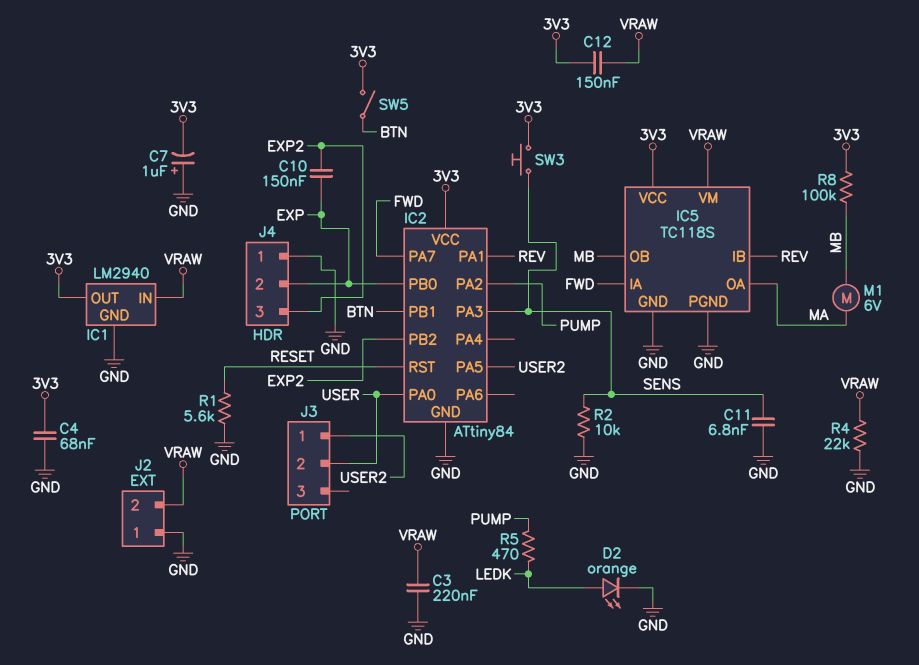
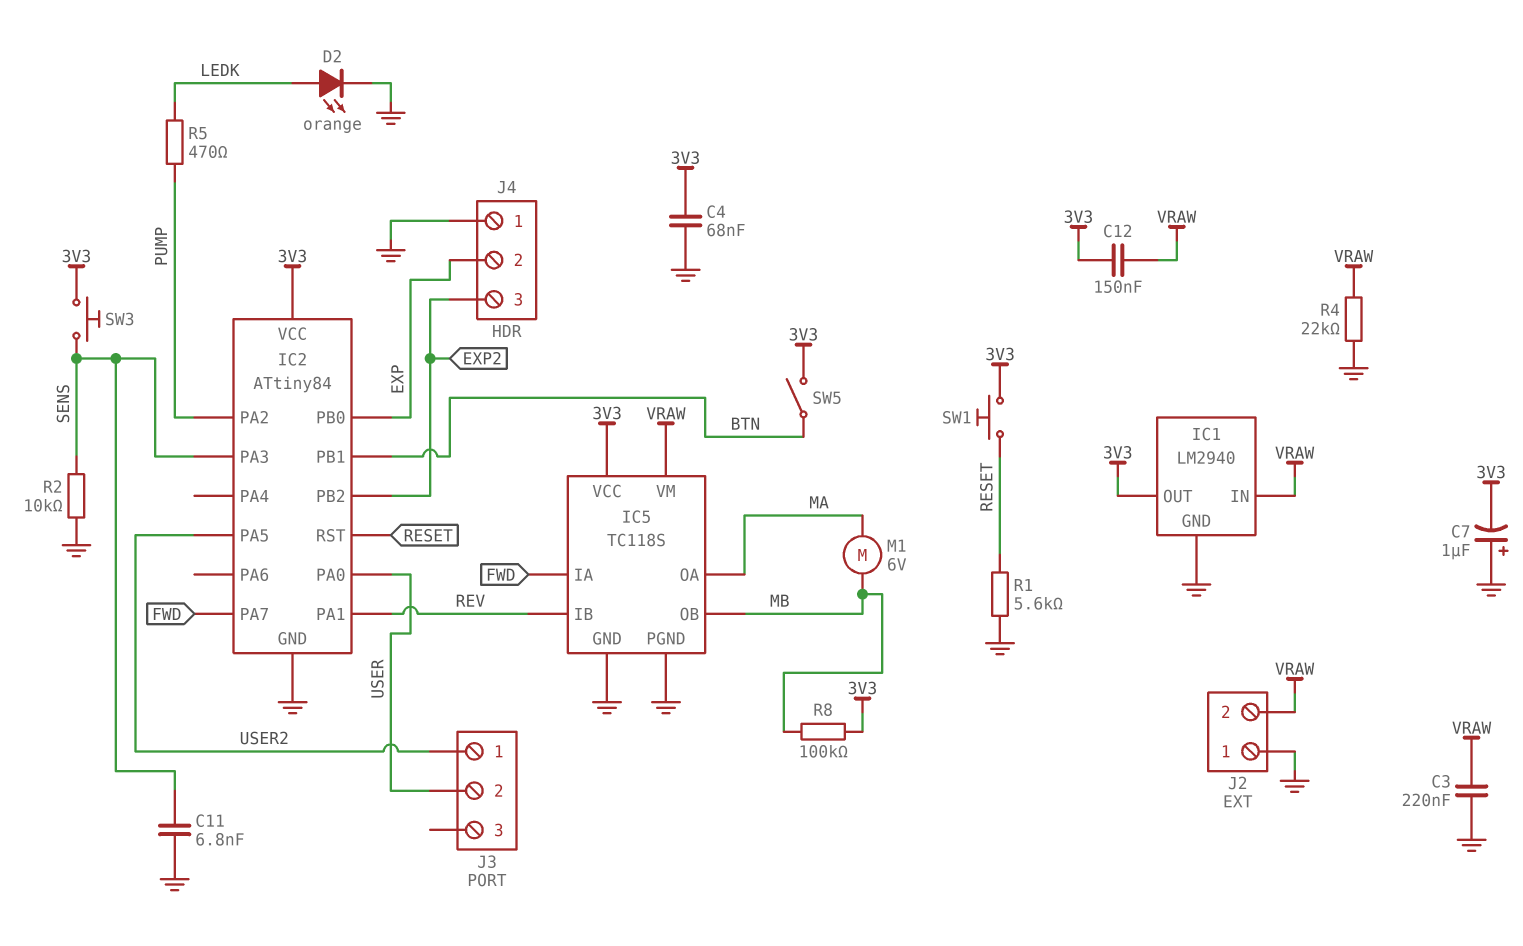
C10: 150nF (EXP, EXP2) -> none
SW1: none -> button (3V3, RESET)

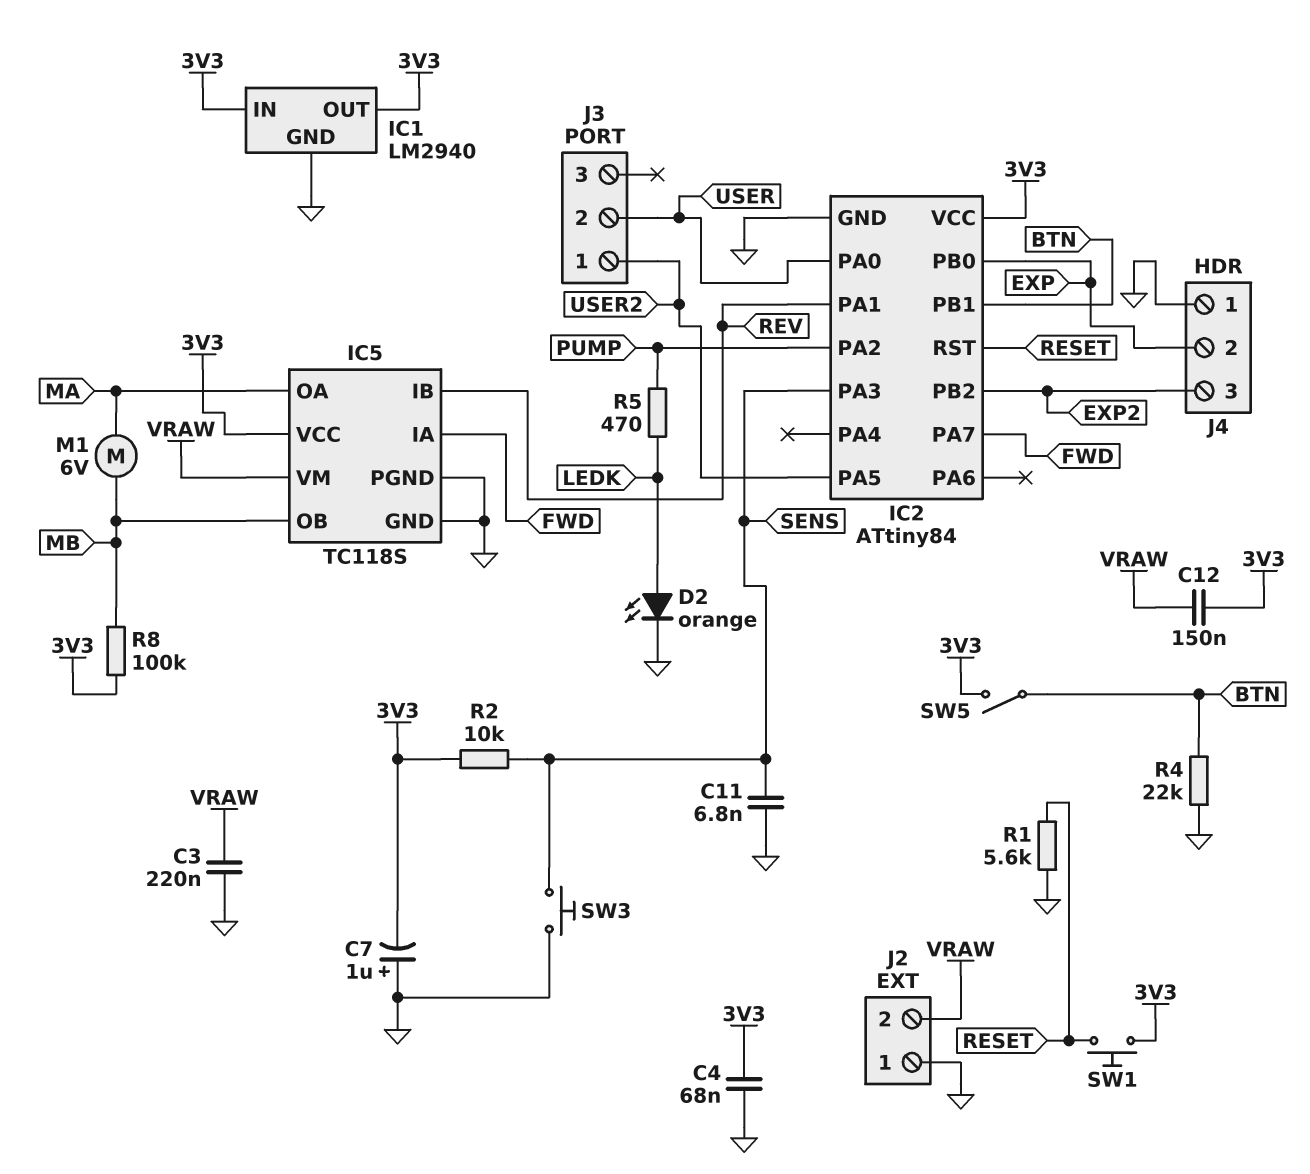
IC1 pin IN: VRAW -> 3V3
R2: 10k (GND, SENS) -> 10k (3V3, SENS)
R4: 22k (GND, VRAW) -> 22k (BTN, GND)
SW3: button (3V3, SENS) -> button (GND, SENS)

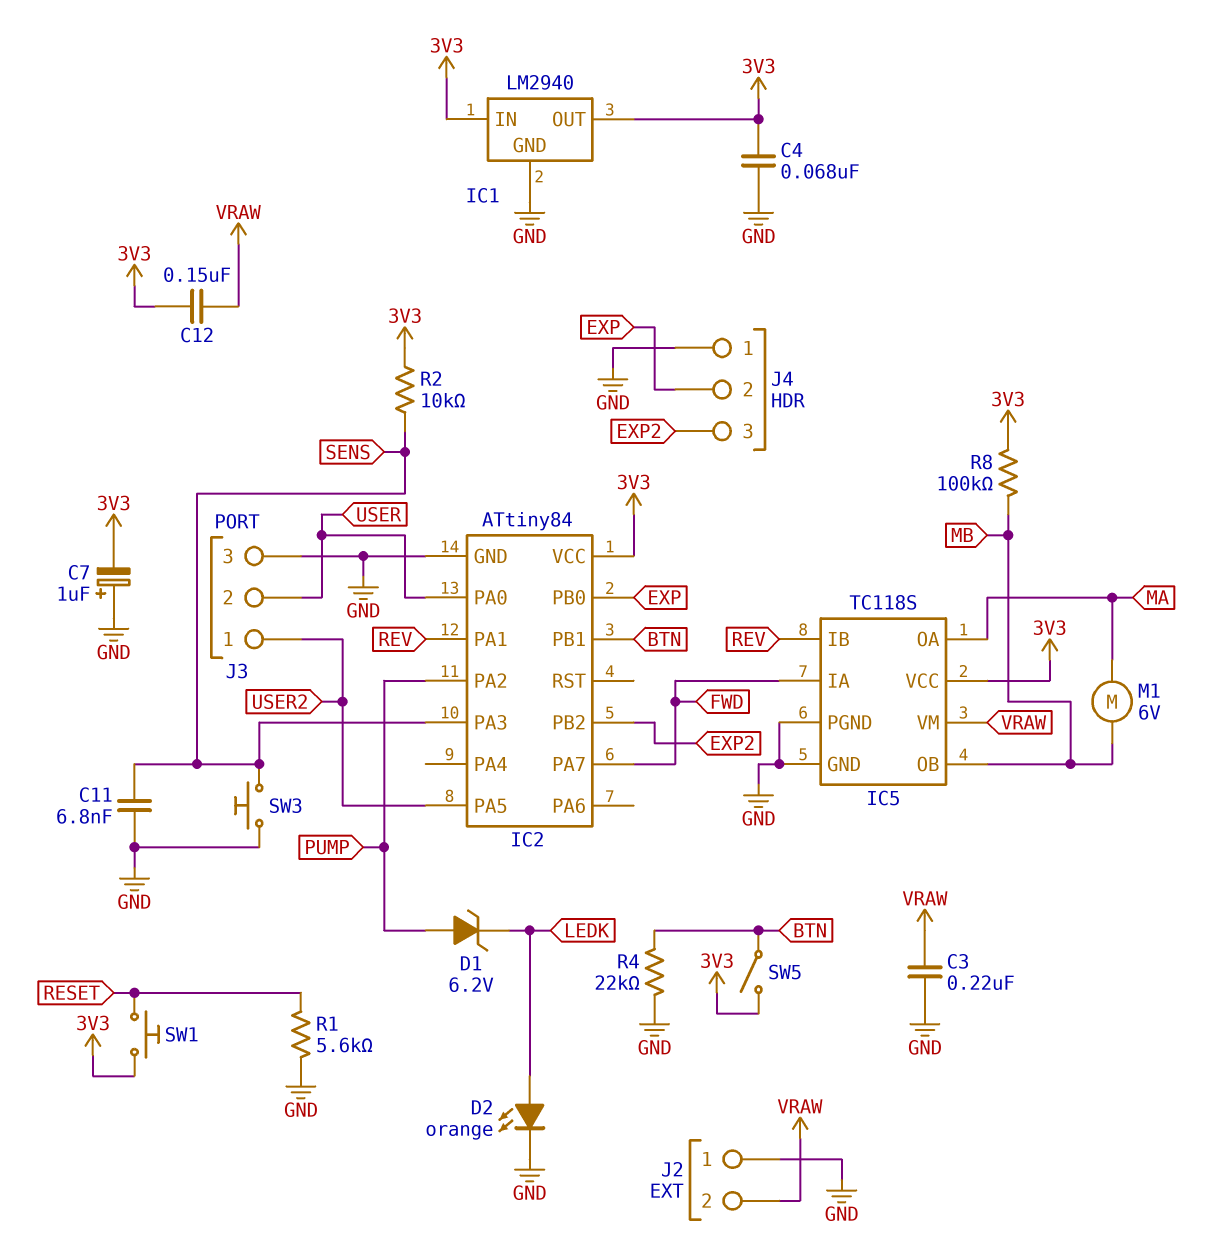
D1: none -> zener 6.2V (A PUMP, K LEDK)
IC2 pin RST: RESET -> none
J3 pin 3: none -> GND
R5: 470 (LEDK, PUMP) -> none

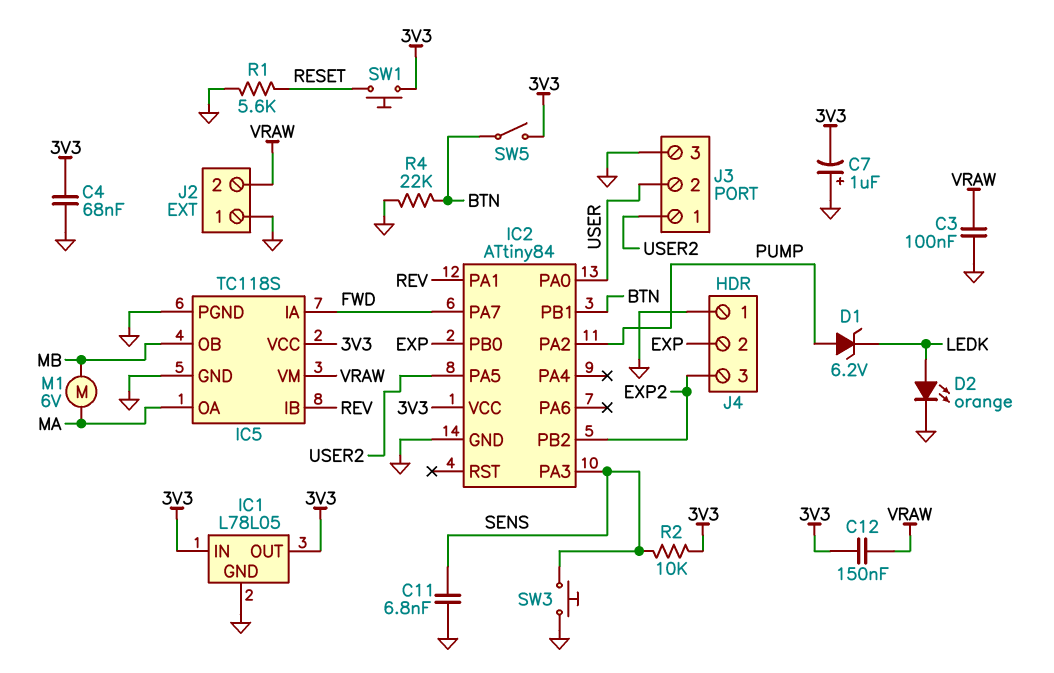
C3: 220nF (GND, VRAW) -> 100nF (GND, VRAW)
IC1: LM2940 -> L78L05
R8: 100k (3V3, MB) -> none

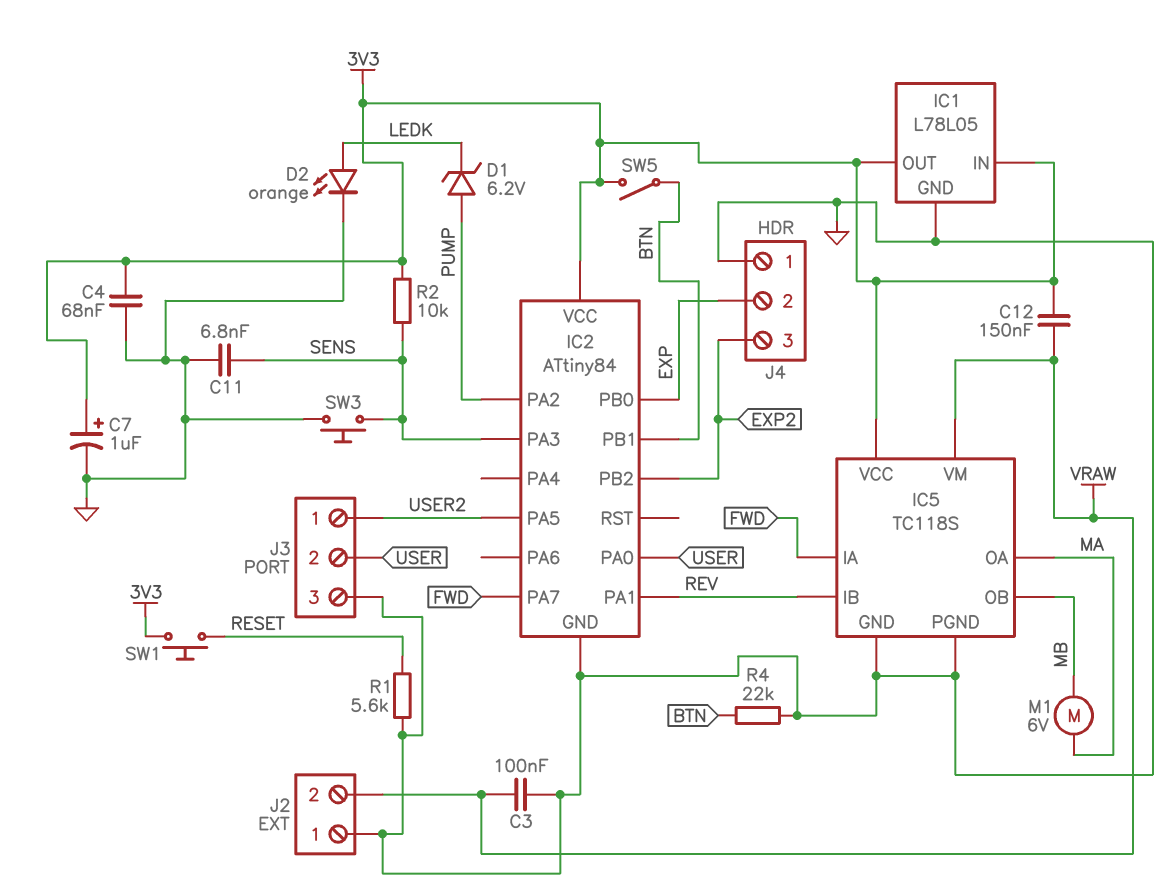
C7: 1uF (plus GND, minus 3V3) -> 1uF (plus 3V3, minus GND)

